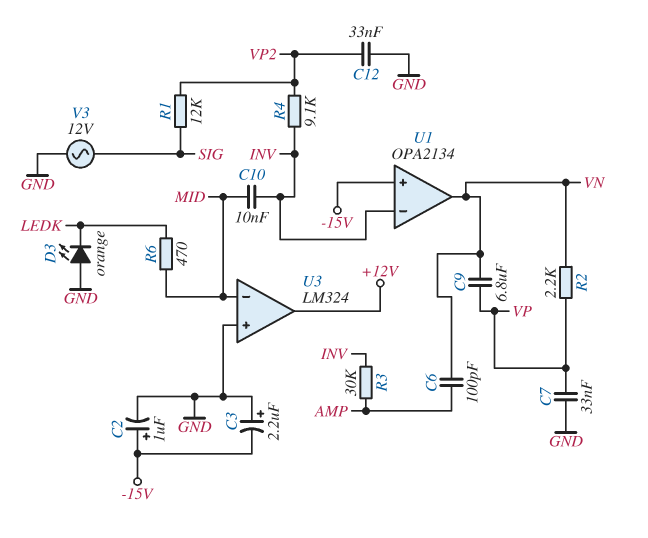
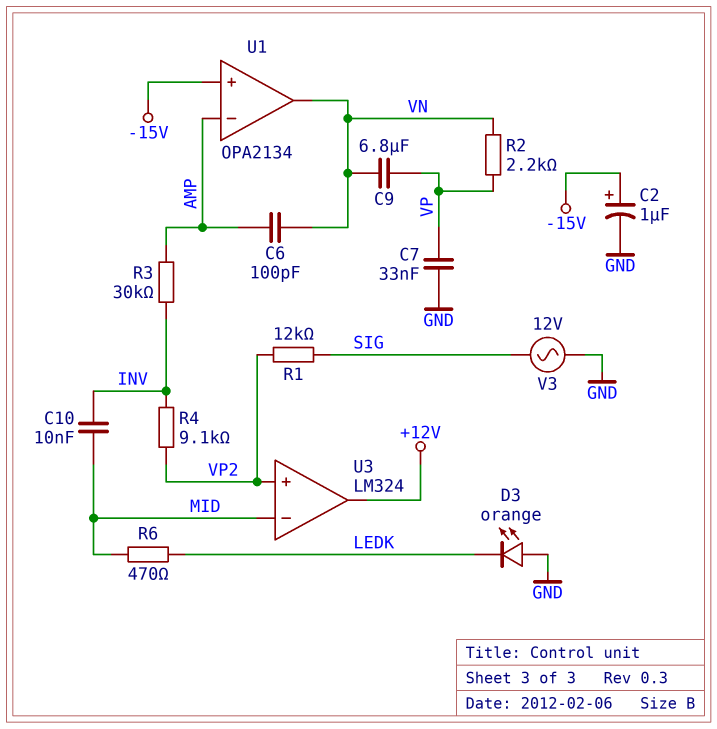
C3: 2.2uF (plus GND, minus -15V) -> none
C12: 33nF (GND, VP2) -> none
U1 pin in-: INV -> AMP
U3 pin in+: GND -> VP2

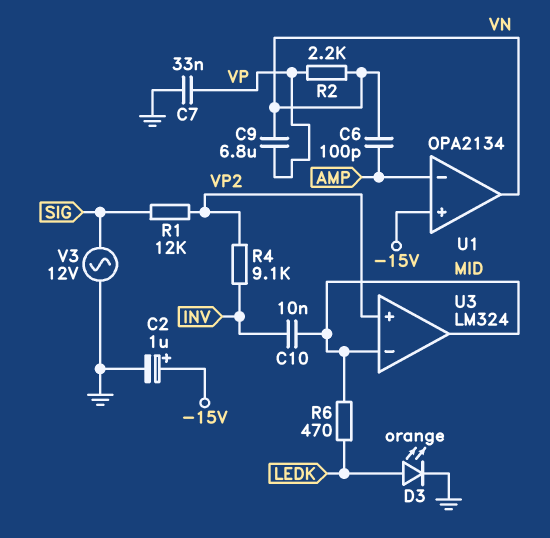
D3: LED orange (A GND, K LEDK) -> LED orange (A LEDK, K GND)
R3: 30k (AMP, INV) -> none
U3 pin out: +12V -> MID

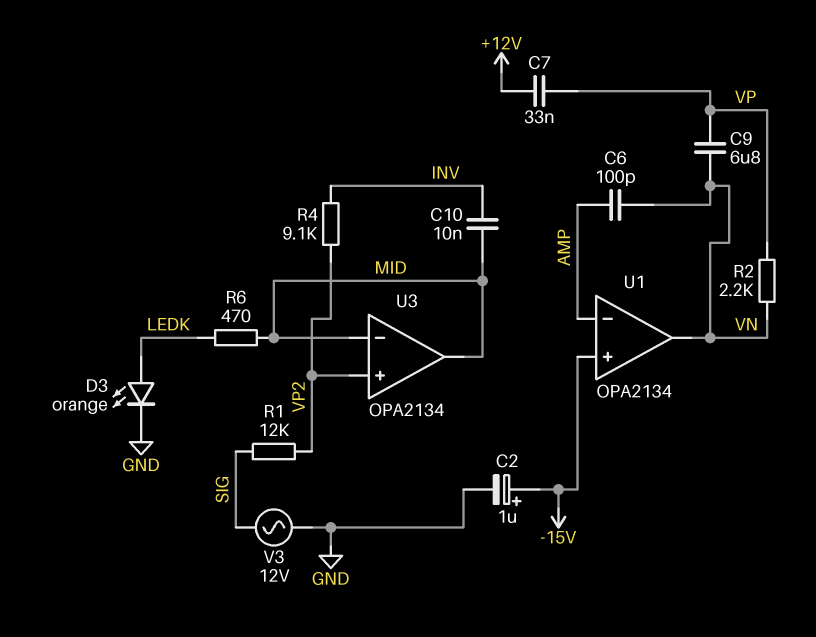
C7: 33nF (GND, VP) -> 33nF (+12V, VP)
U3: LM324 -> OPA2134

